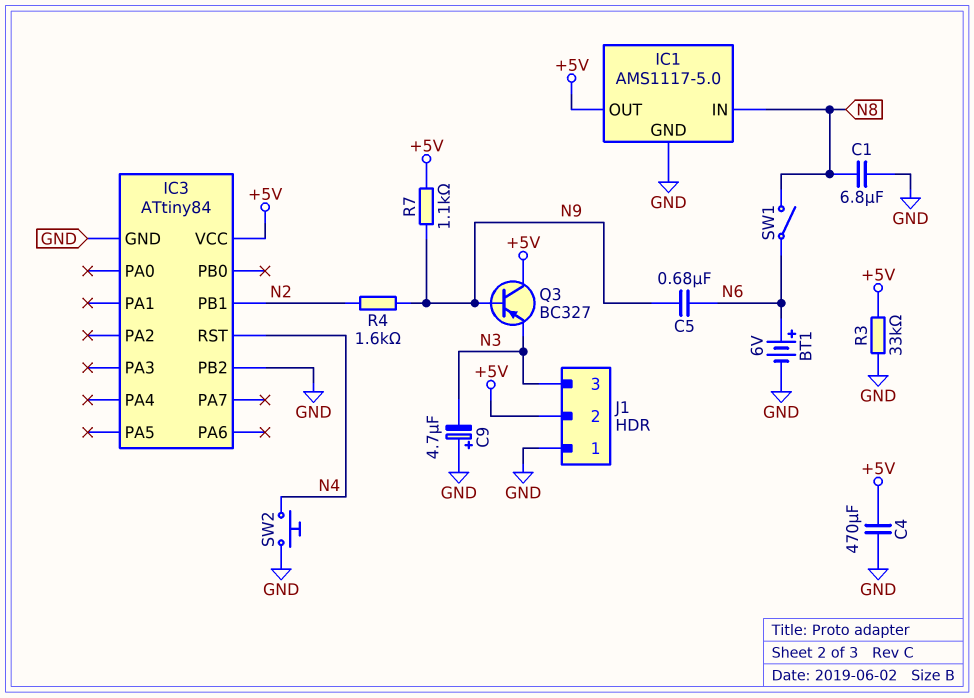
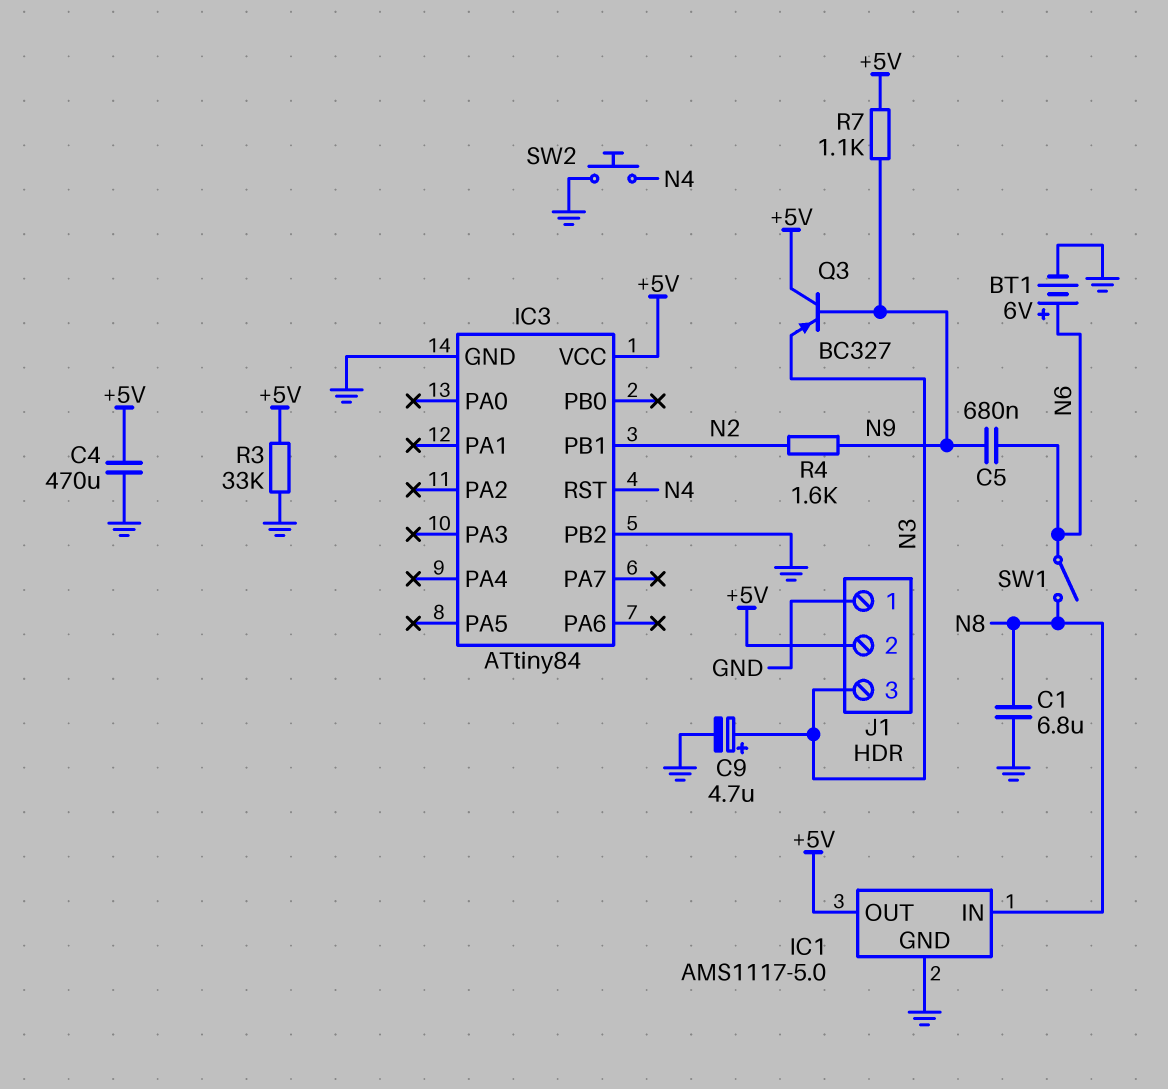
C9: 4.7uF (plus GND, minus N3) -> 4.7uF (plus N3, minus GND)

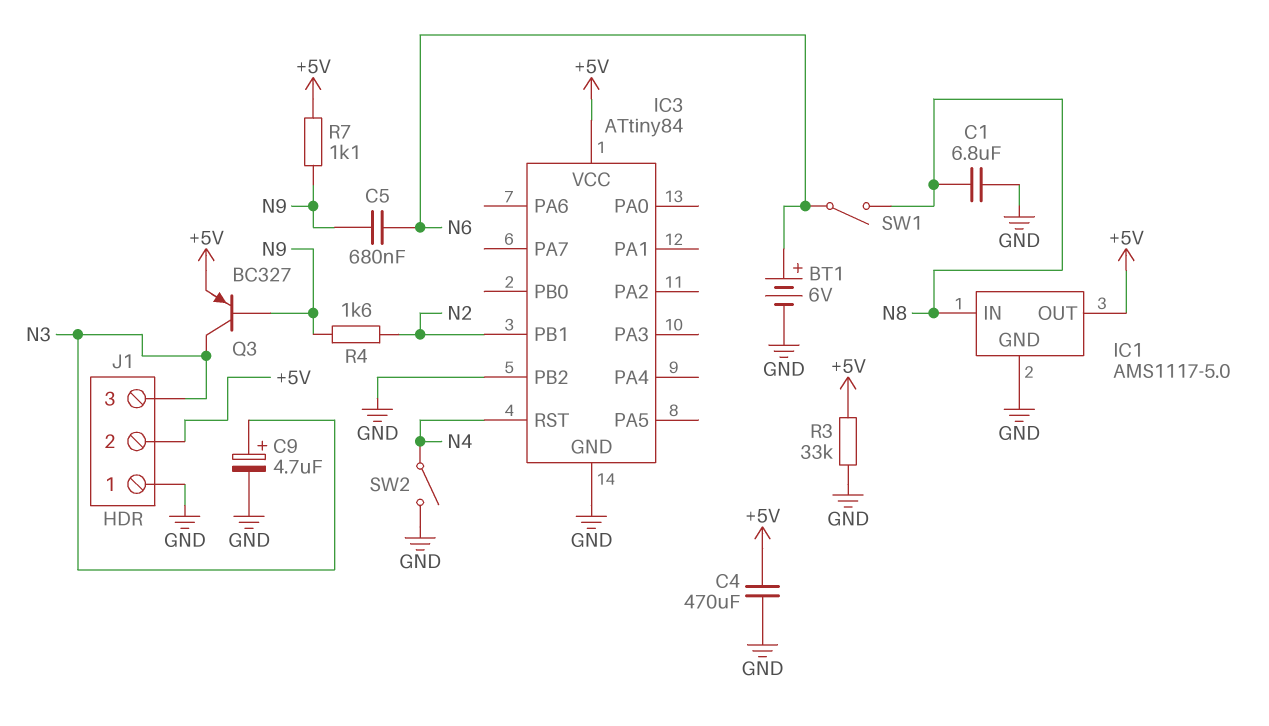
Q3: PNP BC327 (B N9, C +5V, E N3) -> PNP BC327 (B N9, C N3, E +5V)
SW2: button (GND, N4) -> switch (GND, N4)

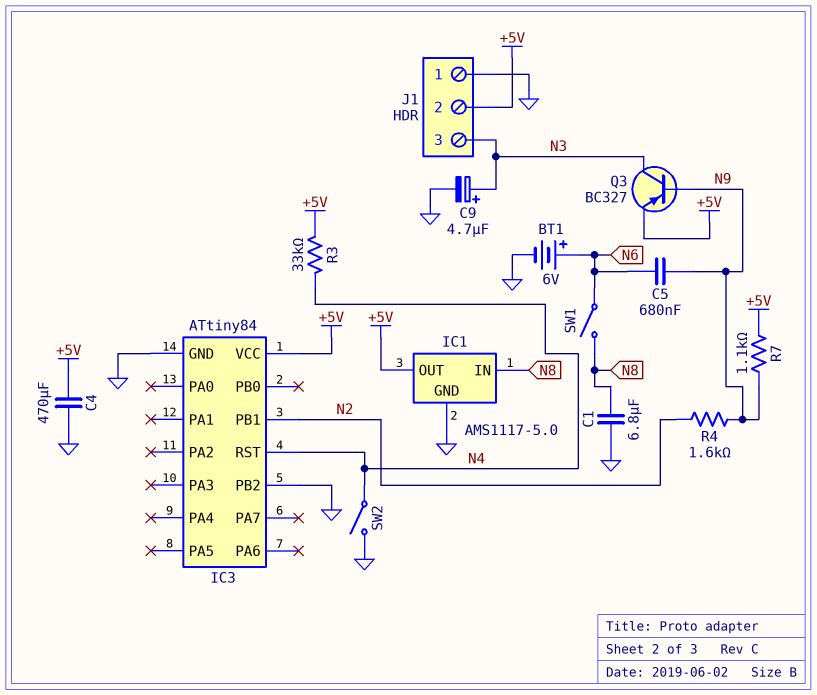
R3: 33k (+5V, GND) -> 33k (+5V, N4)

